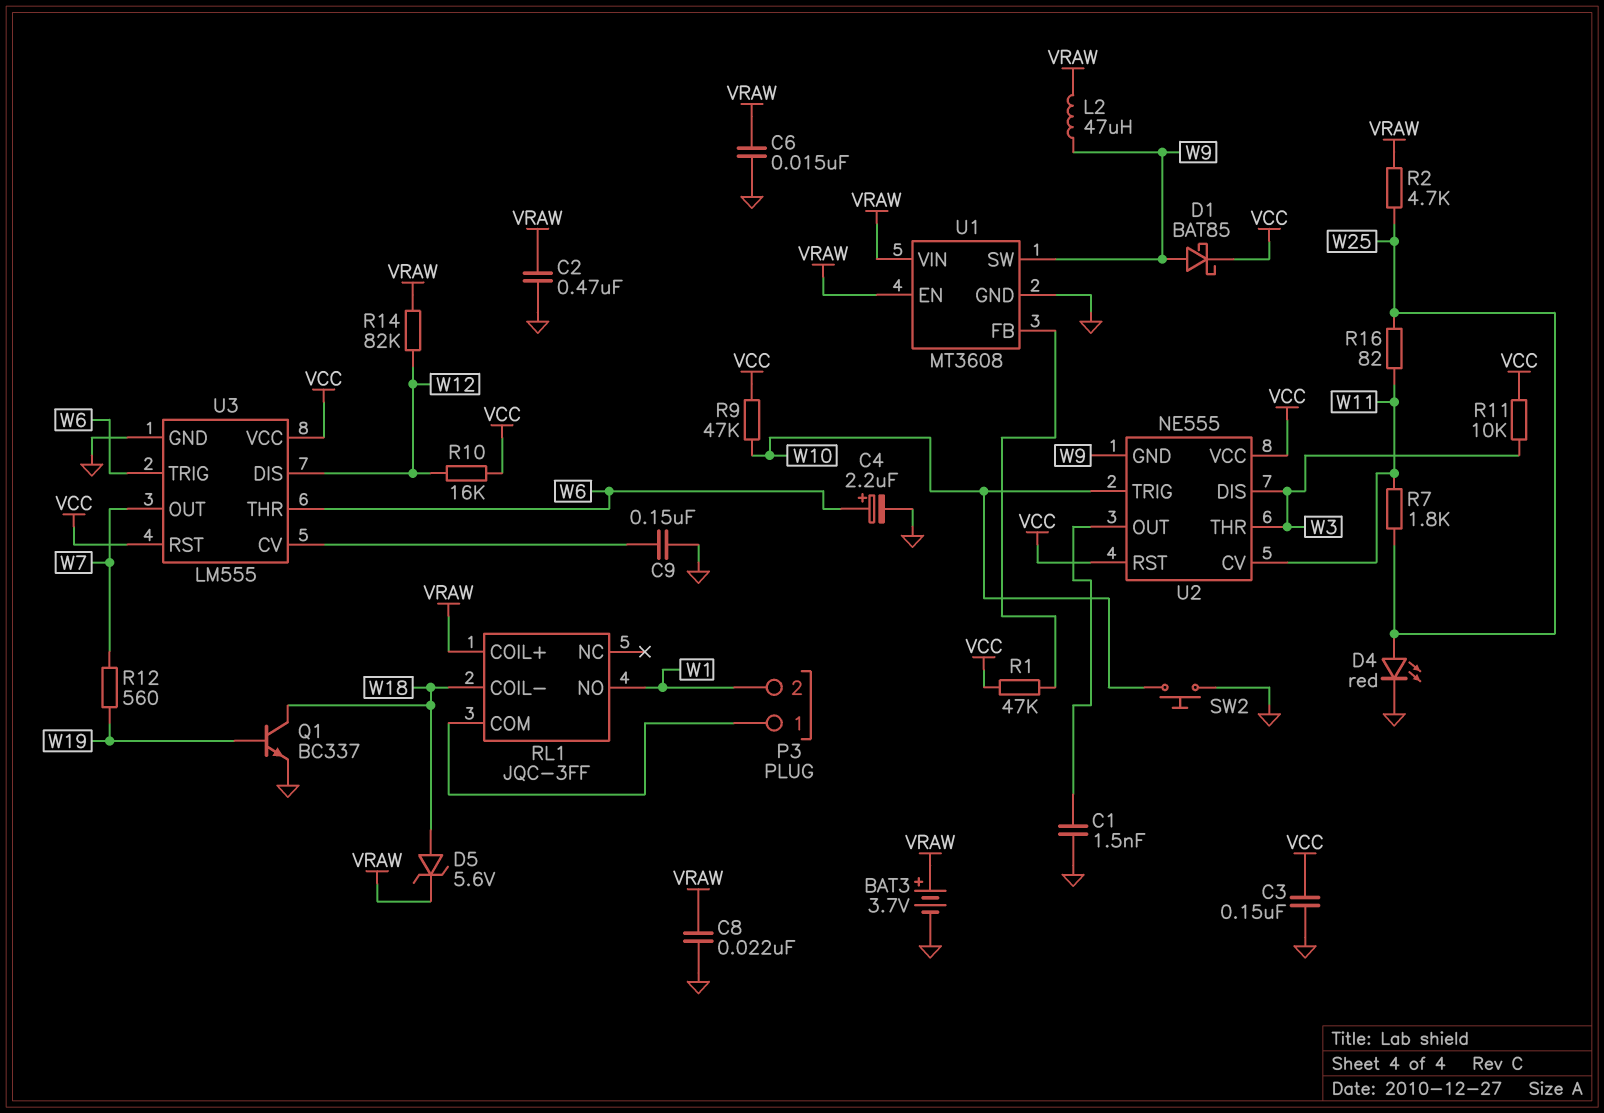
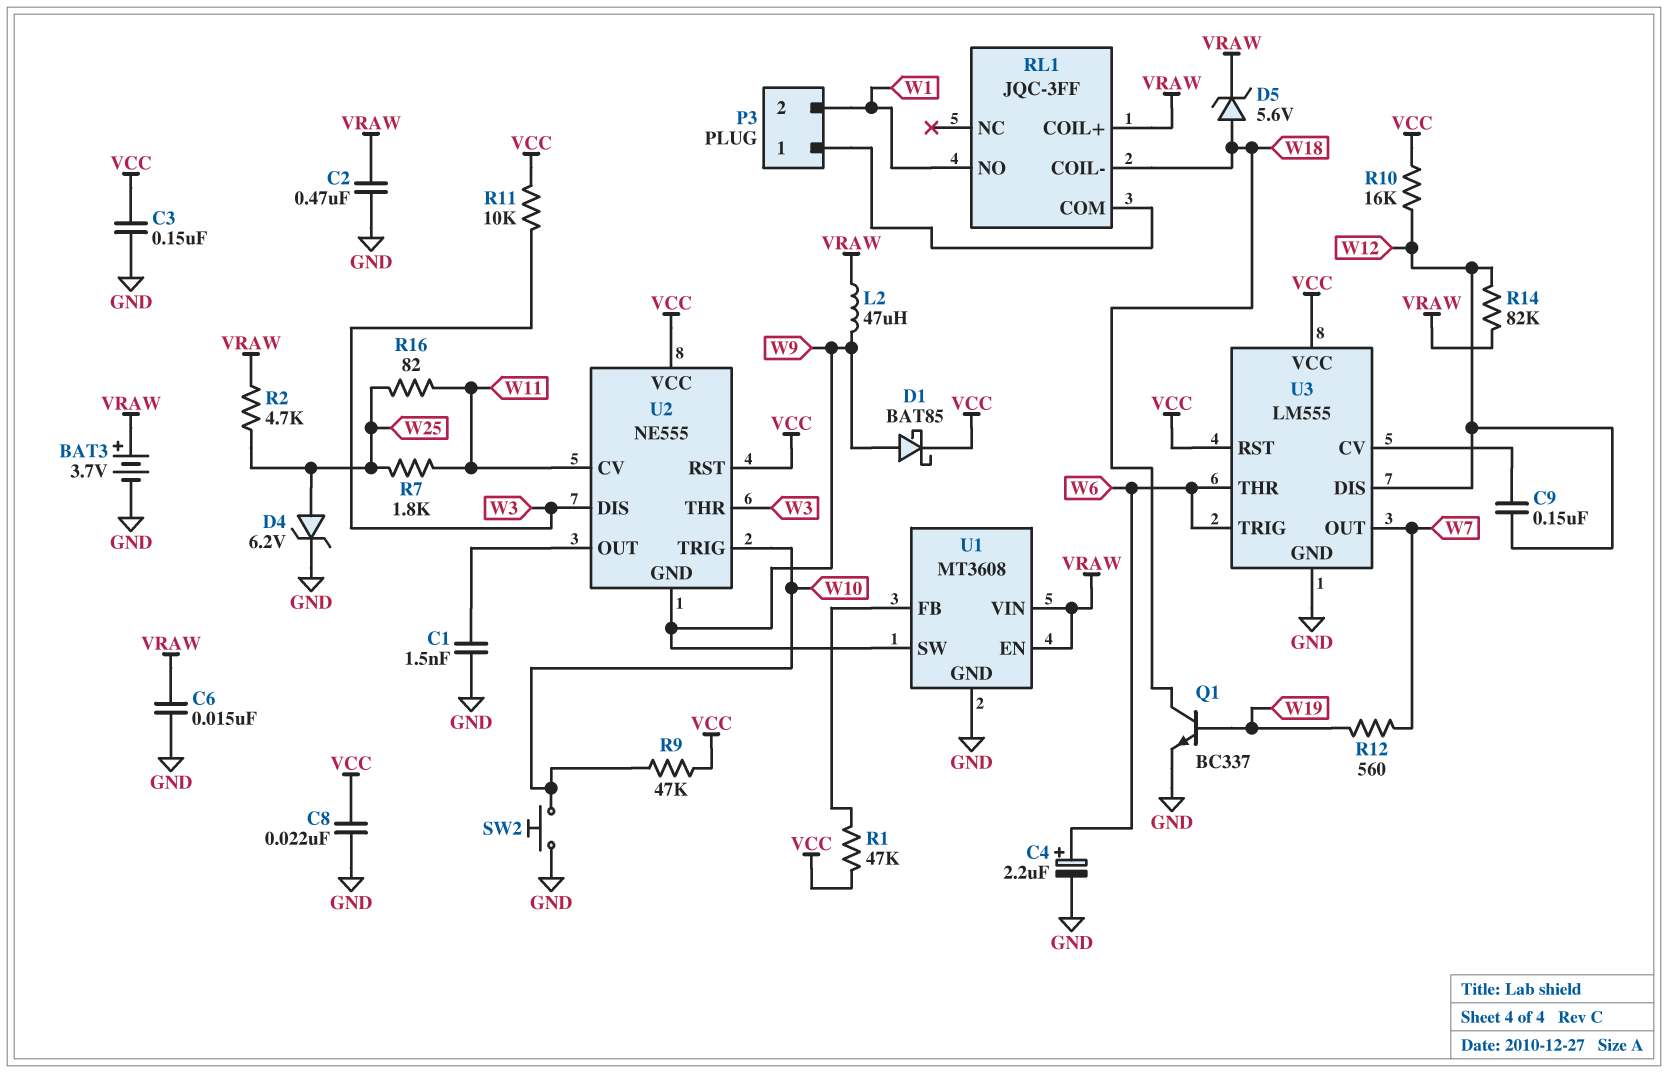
C8: 22nF (GND, VRAW) -> 22nF (GND, VCC)
C9: 150nF (GND, U3/CV) -> 150nF (U3/CV, W12)
D4: LED red (A W25, K GND) -> zener 6.2V (A W25, K GND)

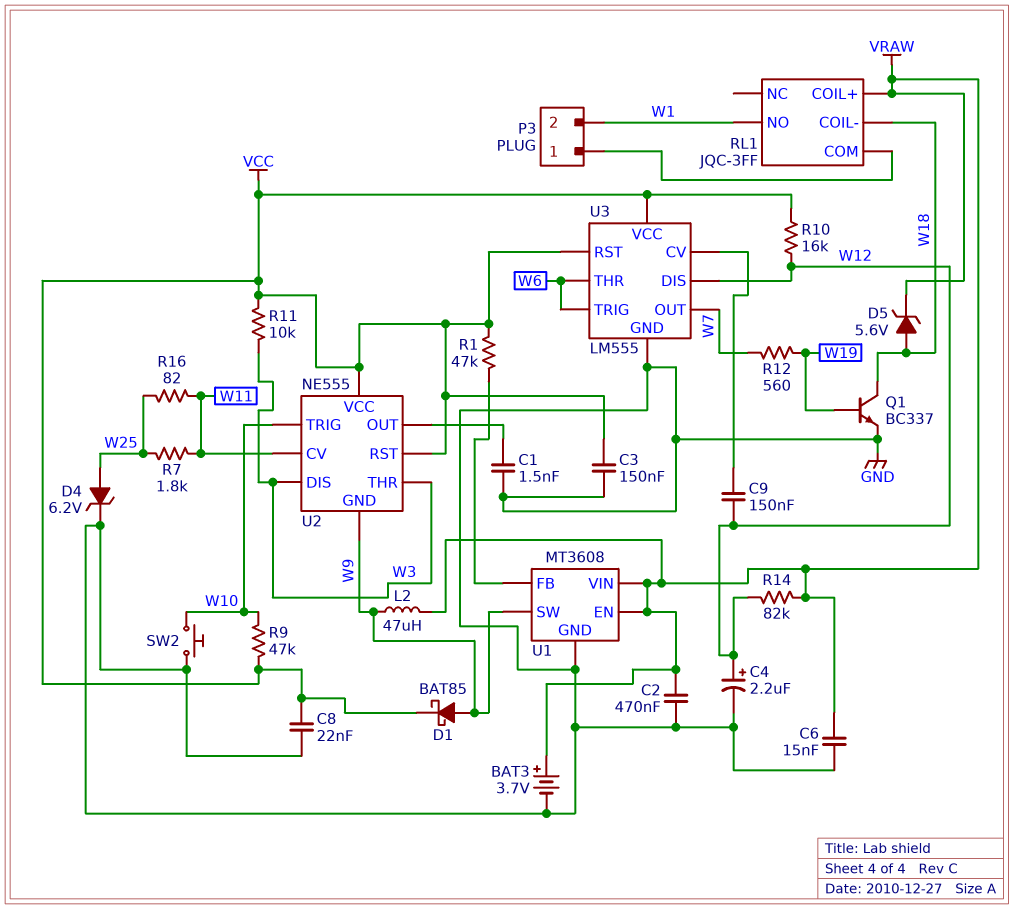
C4: 2.2uF (plus W6, minus GND) -> 2.2uF (plus W12, minus GND)
R2: 4.7k (VRAW, W25) -> none

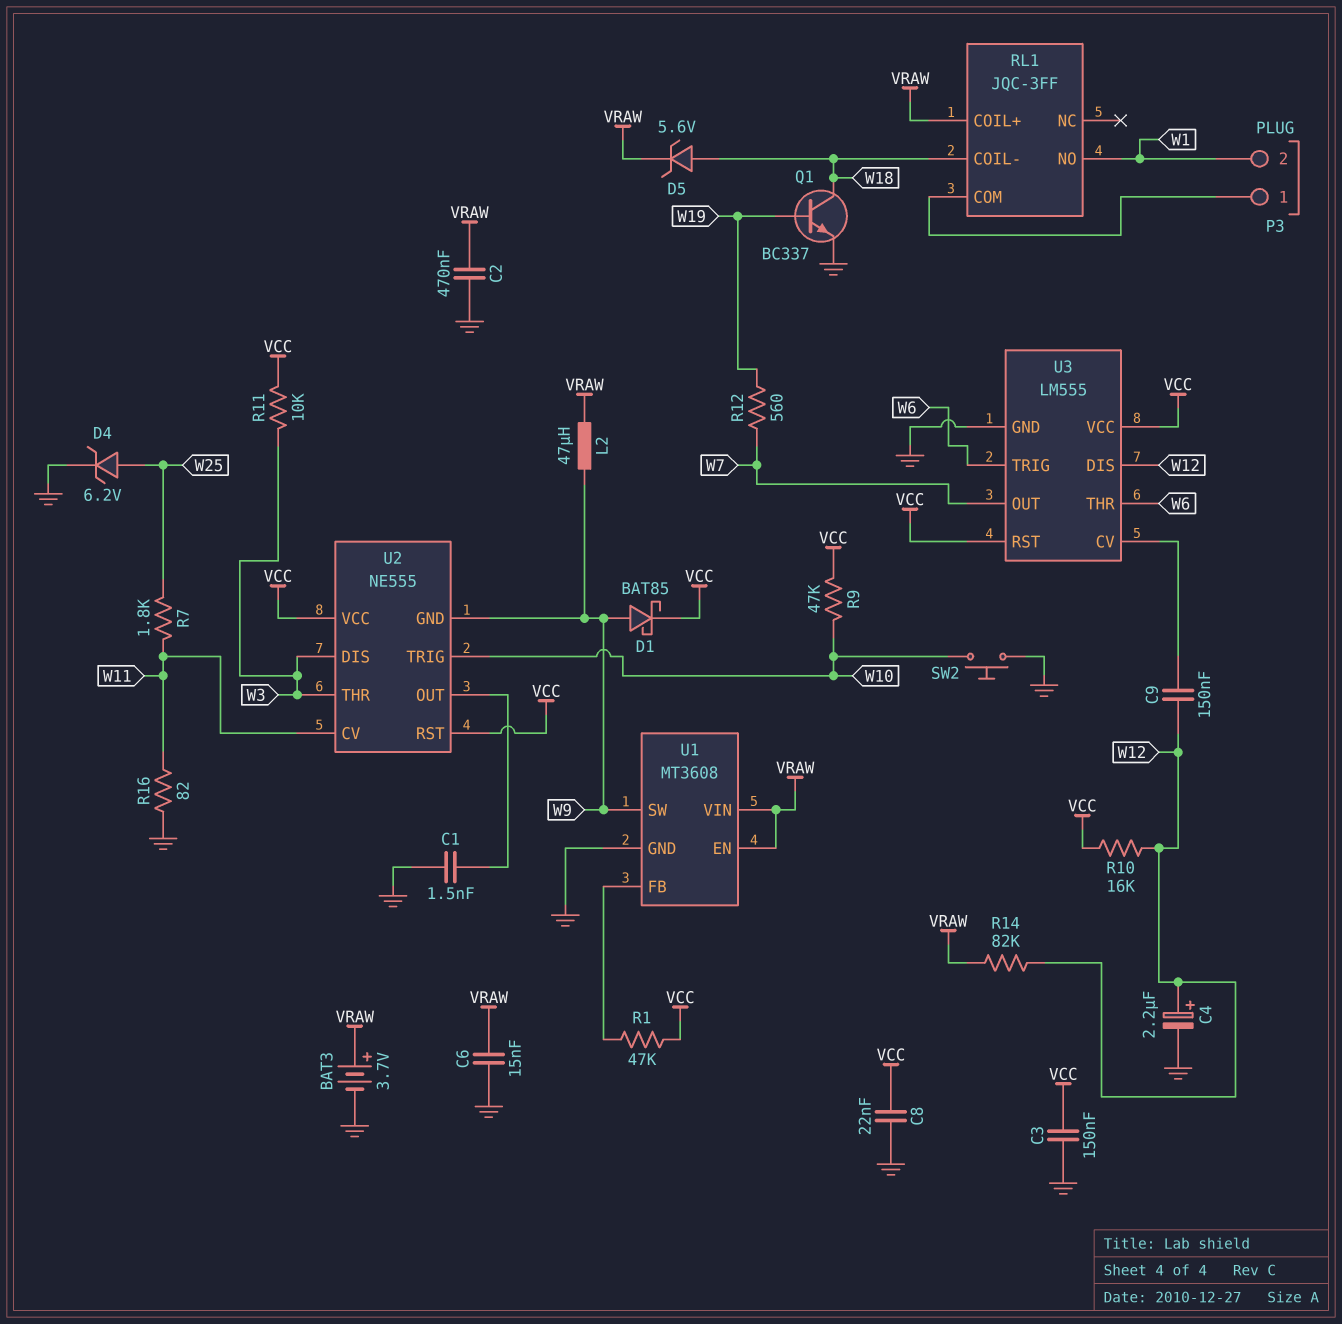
R16: 82 (W11, W25) -> 82 (GND, W11)

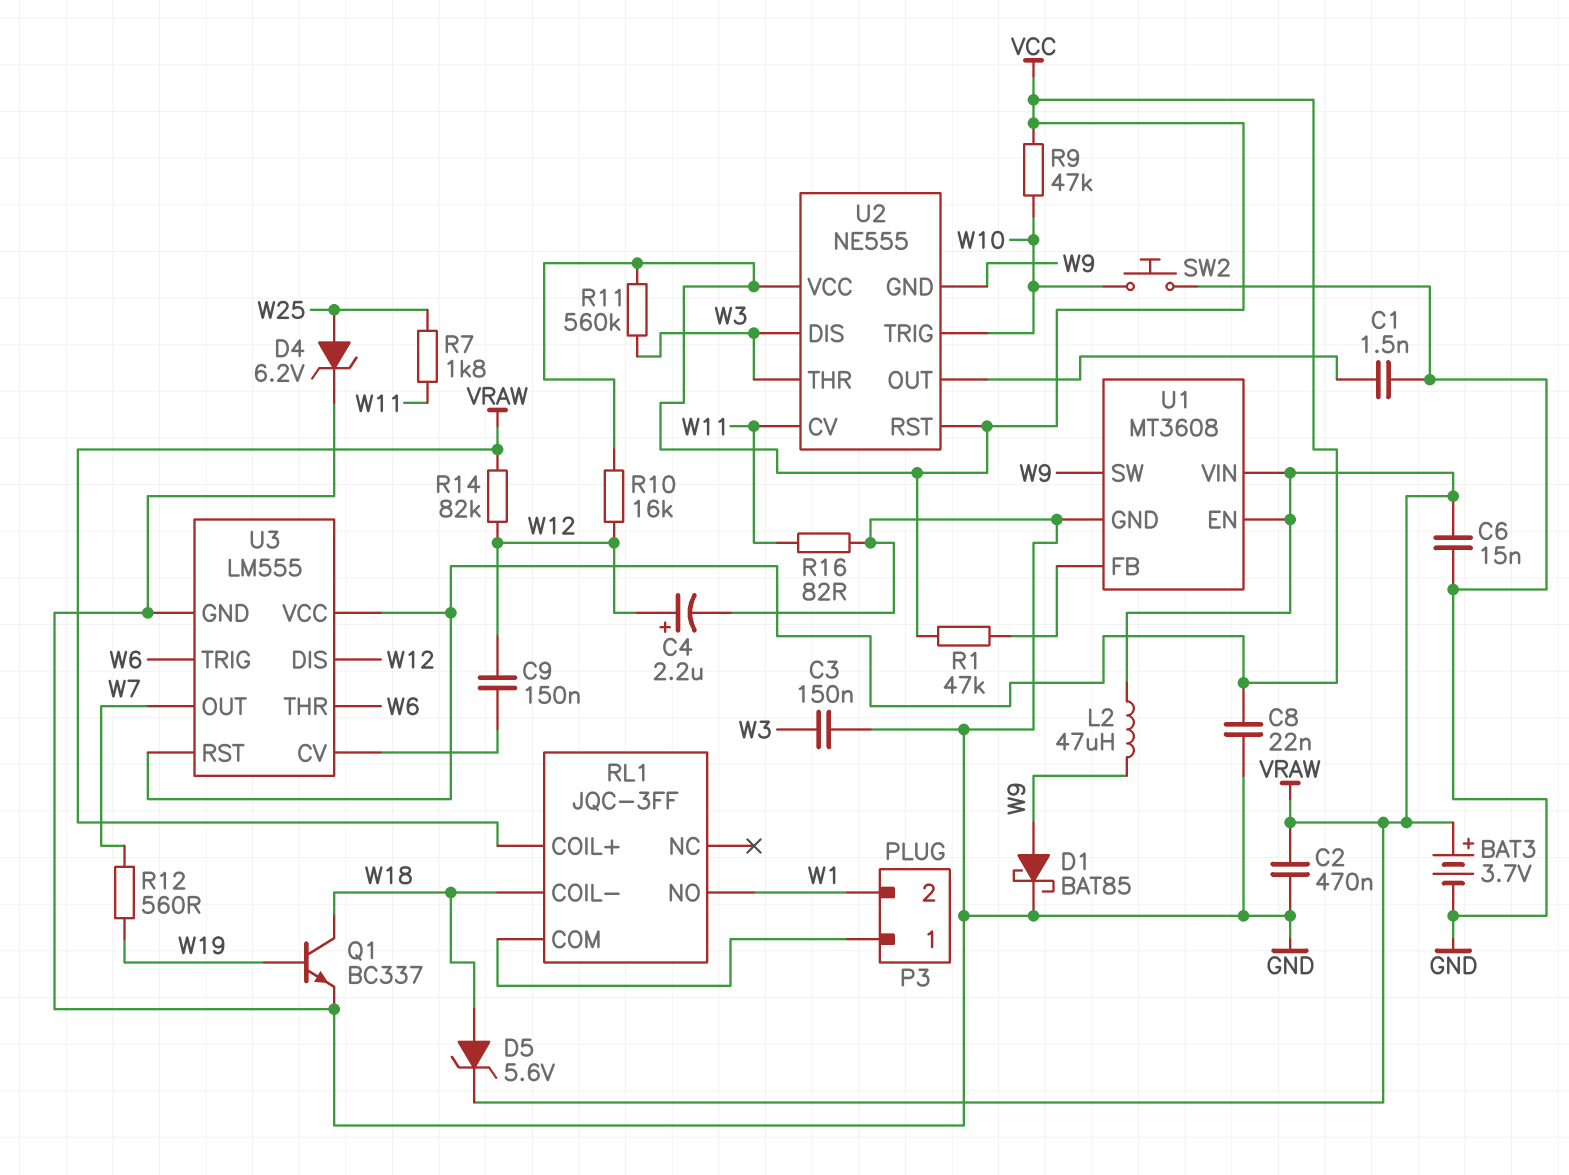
C3: 150nF (GND, VCC) -> 150nF (GND, W3)
D1: schottky BAT85 (A W9, K VCC) -> schottky BAT85 (A W9, K GND)
R11: 10k (VCC, W3) -> 560k (VCC, W3)

